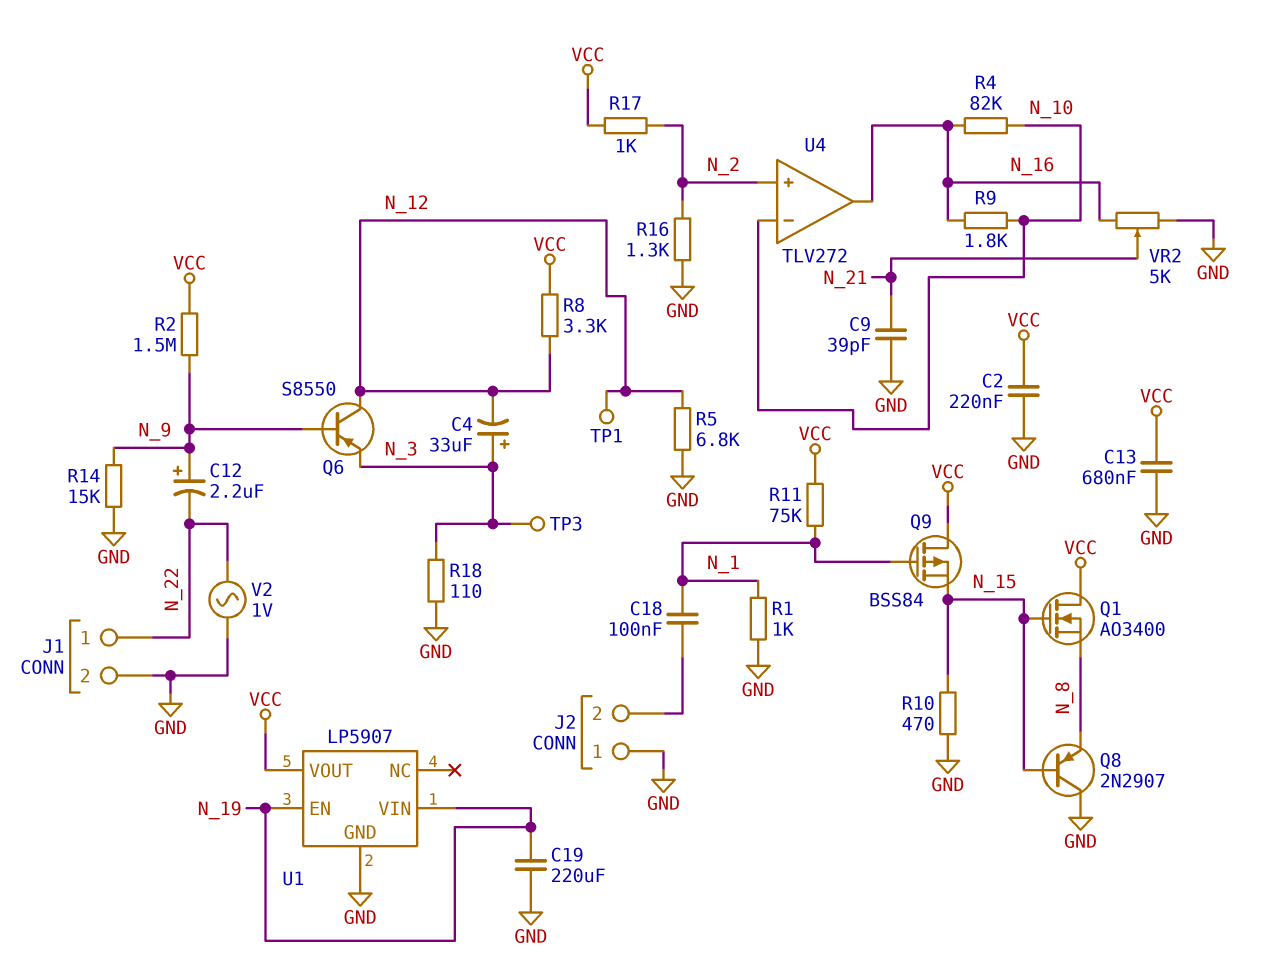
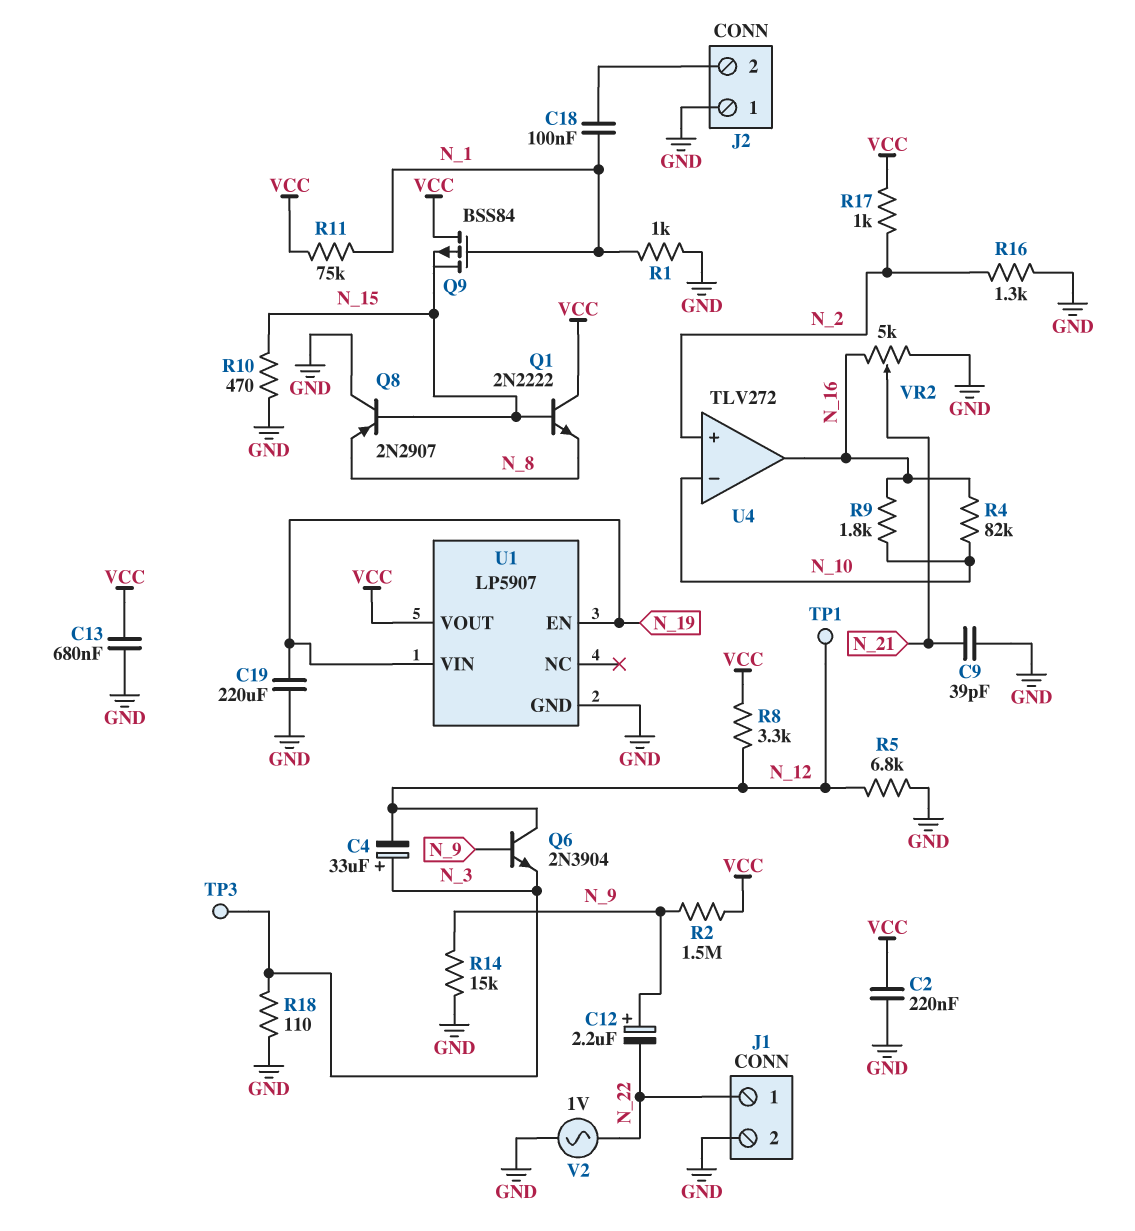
Q1: NMOS AO3400 (G N_15, D VCC, S N_8) -> NPN 2N2222 (B N_15, C VCC, E N_8)
Q6: PNP S8550 (B N_9, C N_12, E N_3) -> NPN 2N3904 (B N_9, C N_12, E N_3)

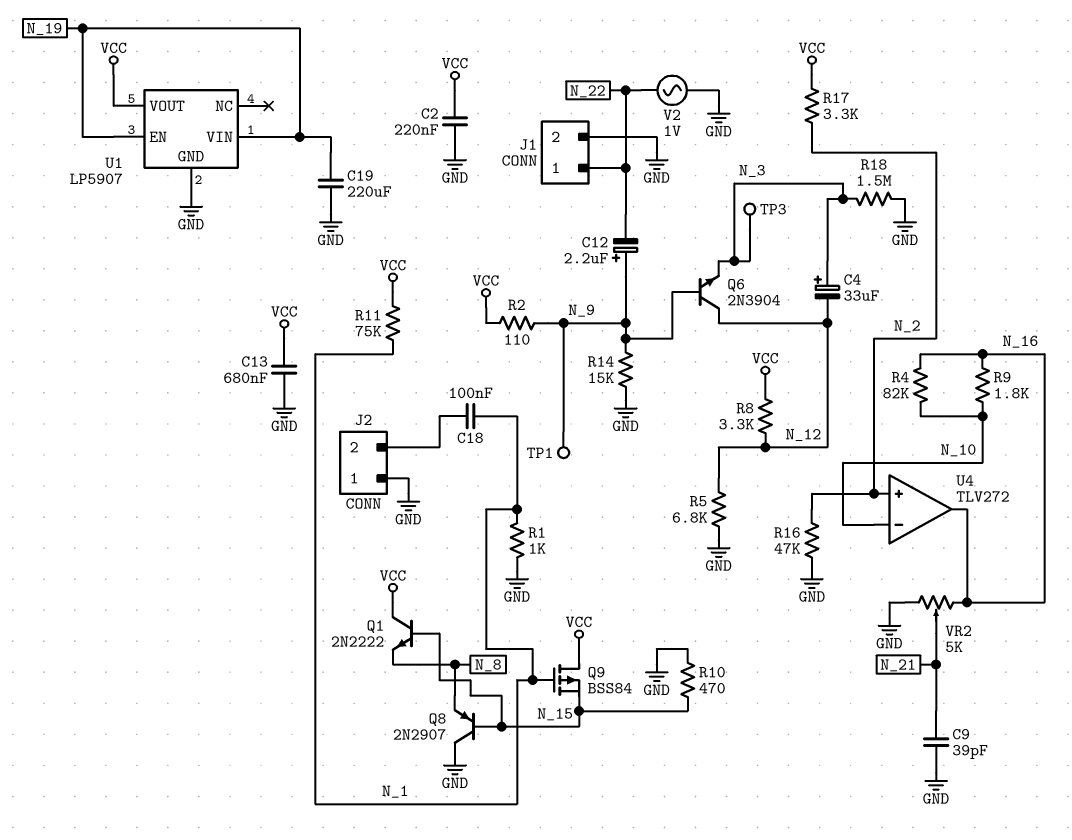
R2: 1.5M (N_9, VCC) -> 110 (N_9, VCC)
R16: 1.3k (GND, N_2) -> 47k (GND, N_2)
R17: 1k (N_2, VCC) -> 3.3k (N_2, VCC)
R18: 110 (GND, N_3) -> 1.5M (GND, N_3)
TP1: test point (N_12) -> test point (N_9)

